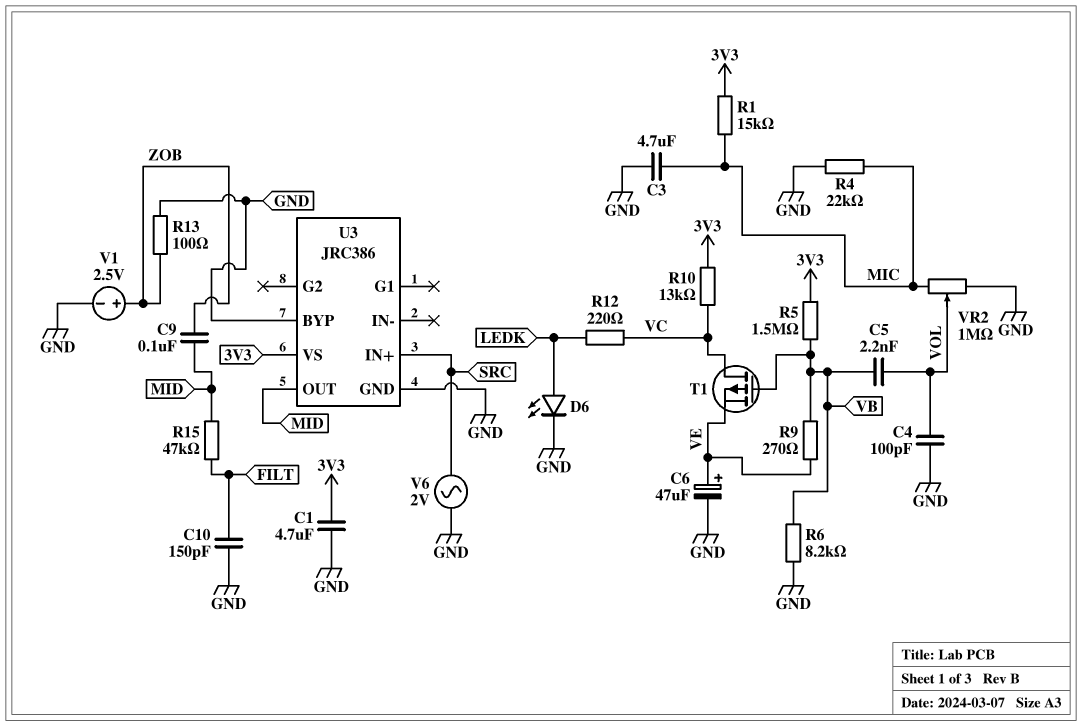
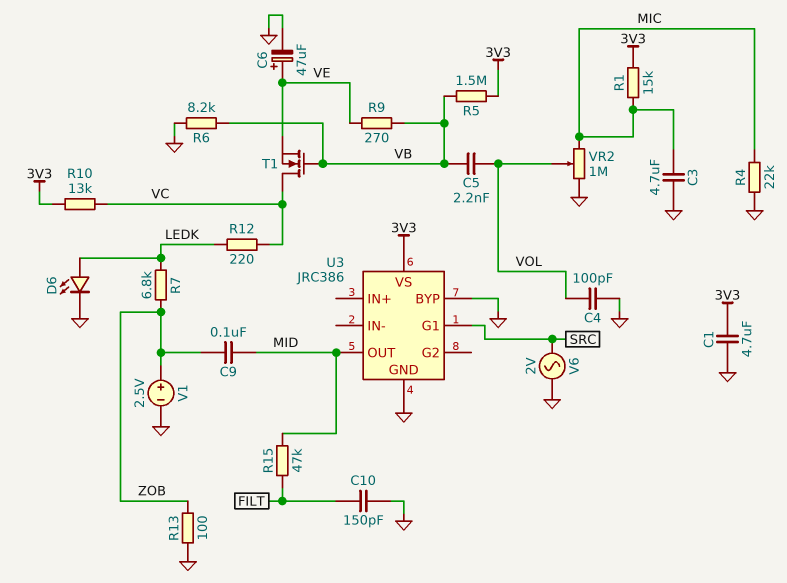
R7: none -> 6.8k (LEDK, ZOB)
T1: PMOS (G VB, D VC, S VE) -> NMOS (G VB, D VC, S VE)
U3 pin G1: none -> SRC
U3 pin IN+: SRC -> none

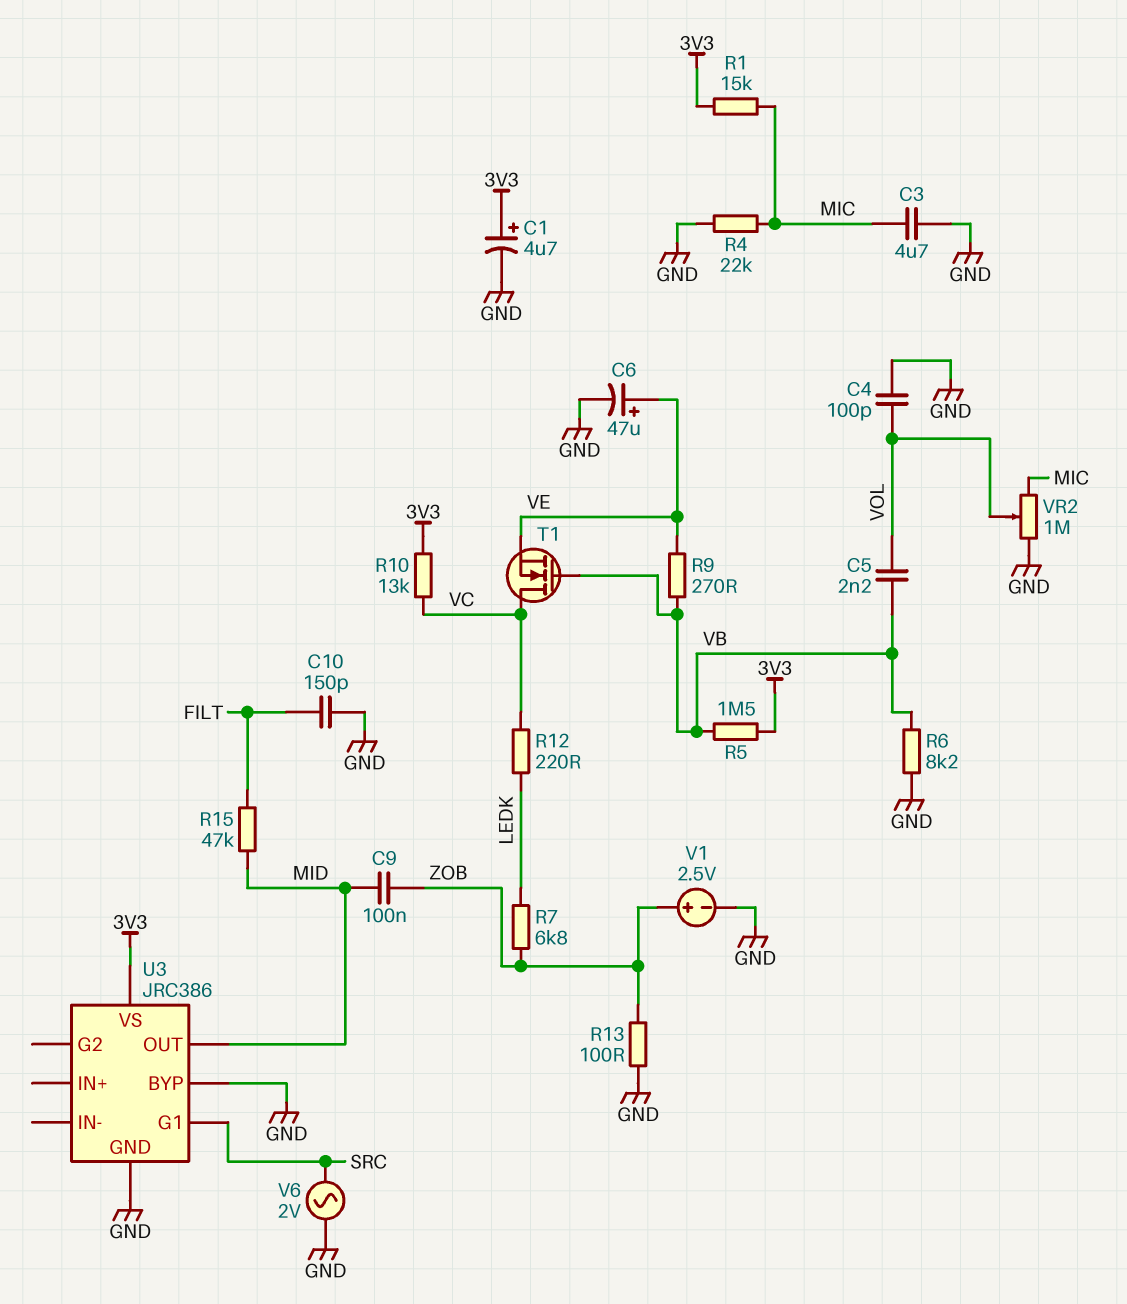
C1: 4.7uF (3V3, GND) -> 4.7uF (plus 3V3, minus GND)
D6: LED (A LEDK, K GND) -> none

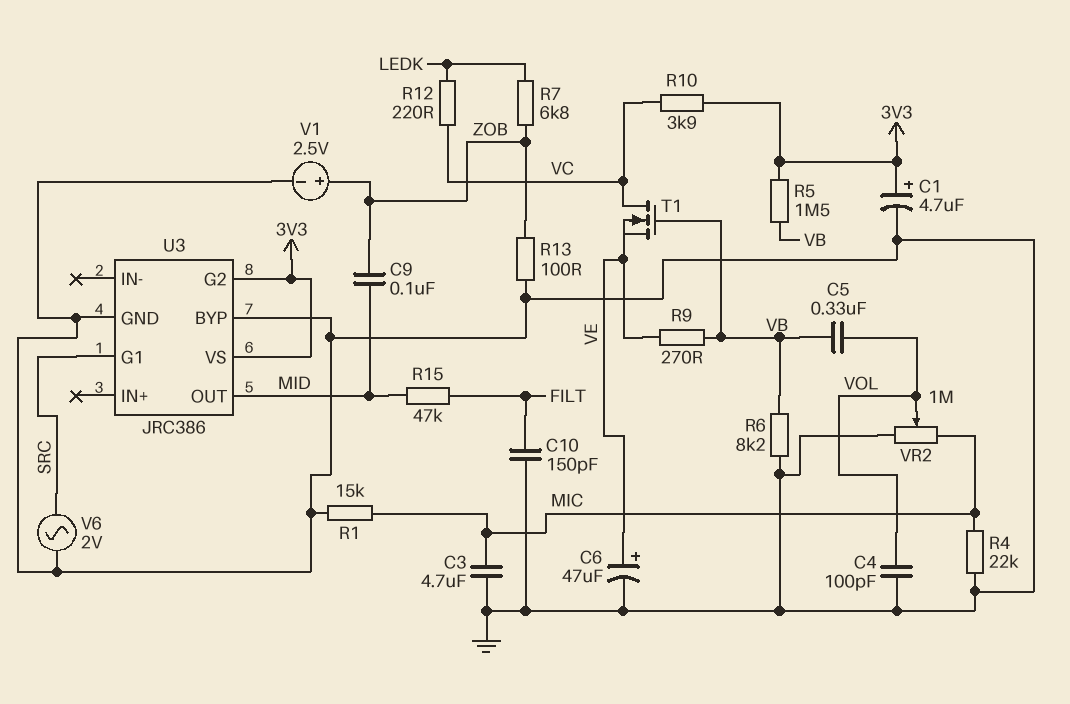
C5: 2.2nF (VB, VOL) -> 330nF (VB, VOL)
R1: 15k (3V3, MIC) -> 15k (GND, MIC)
R10: 13k (3V3, VC) -> 3.9k (3V3, VC)
U3 pin G2: none -> 3V3

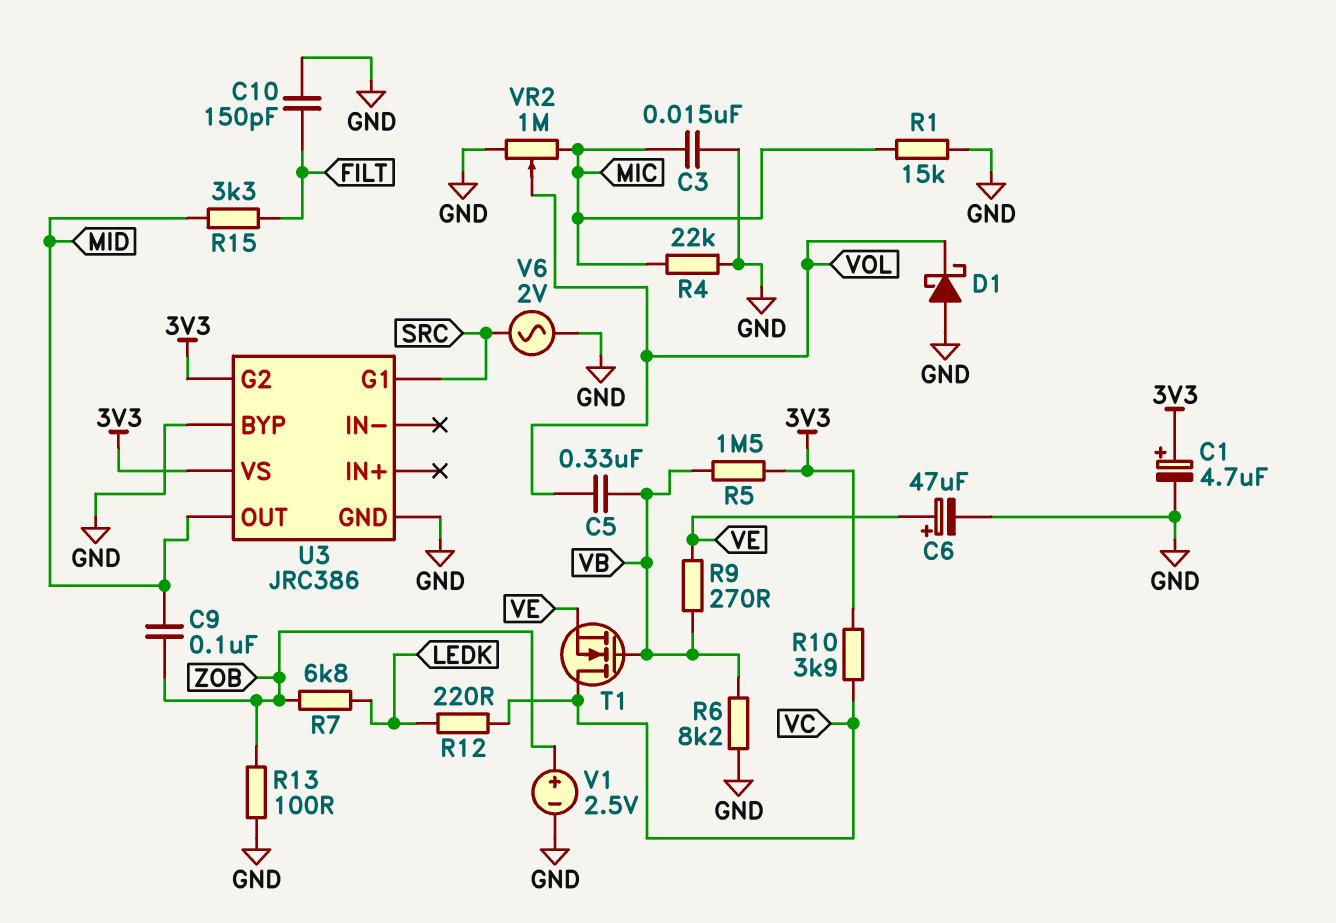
C3: 4.7uF (GND, MIC) -> 15nF (GND, MIC)
C4: 100pF (GND, VOL) -> none
D1: none -> schottky (A GND, K VOL)
R15: 47k (FILT, MID) -> 3.3k (FILT, MID)

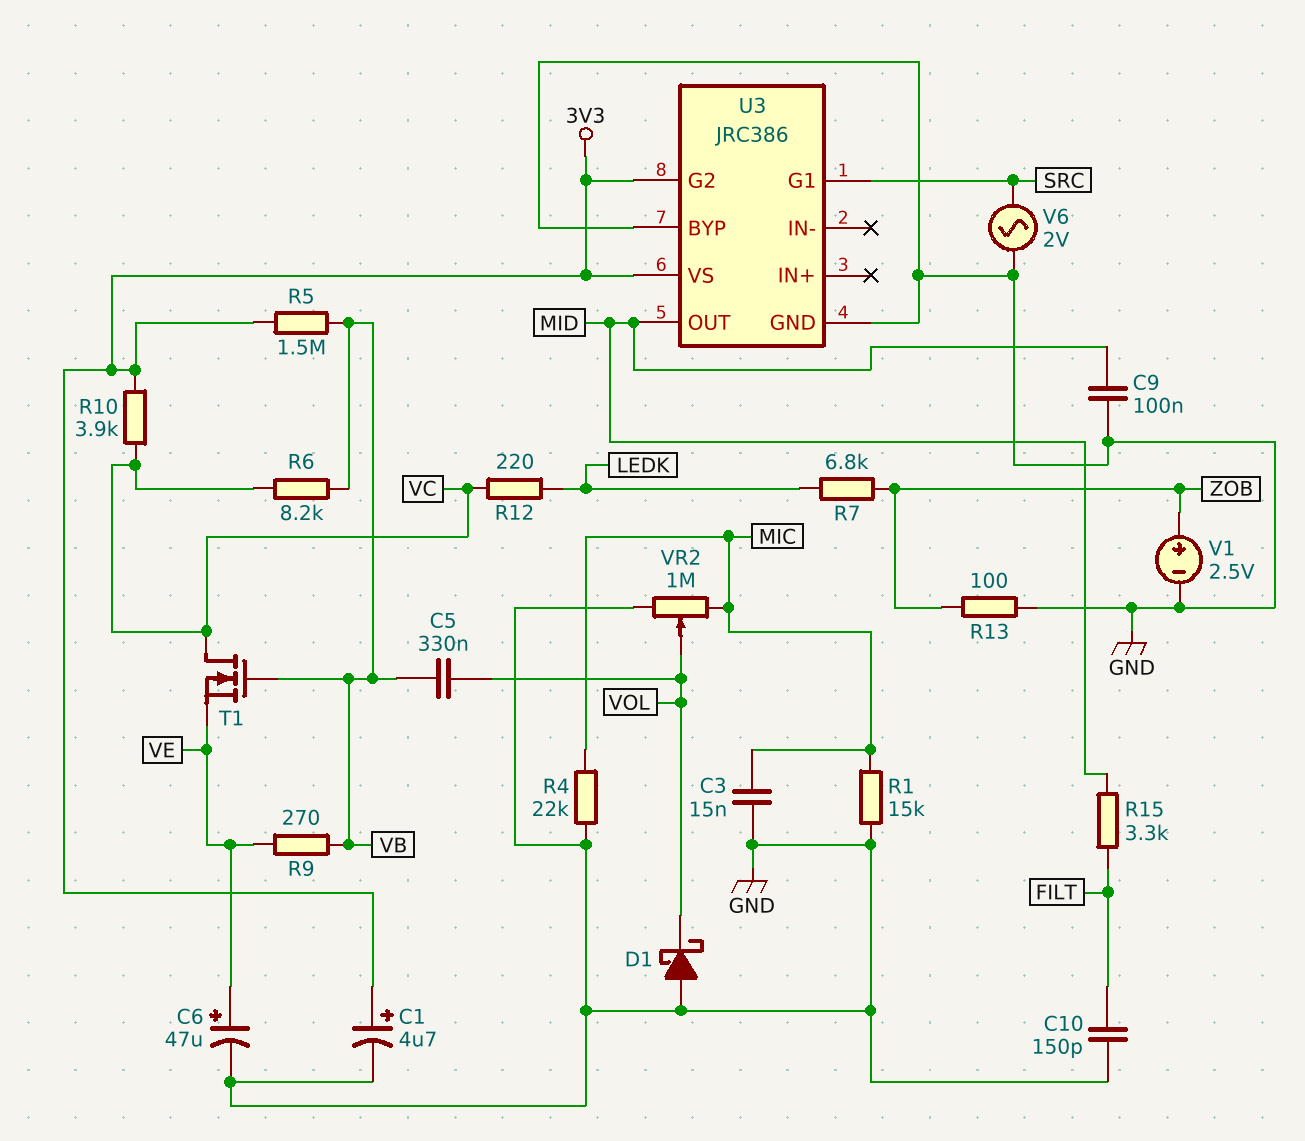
C9: 100nF (MID, ZOB) -> 100nF (GND, MID)
R6: 8.2k (GND, VB) -> 8.2k (VB, VC)

